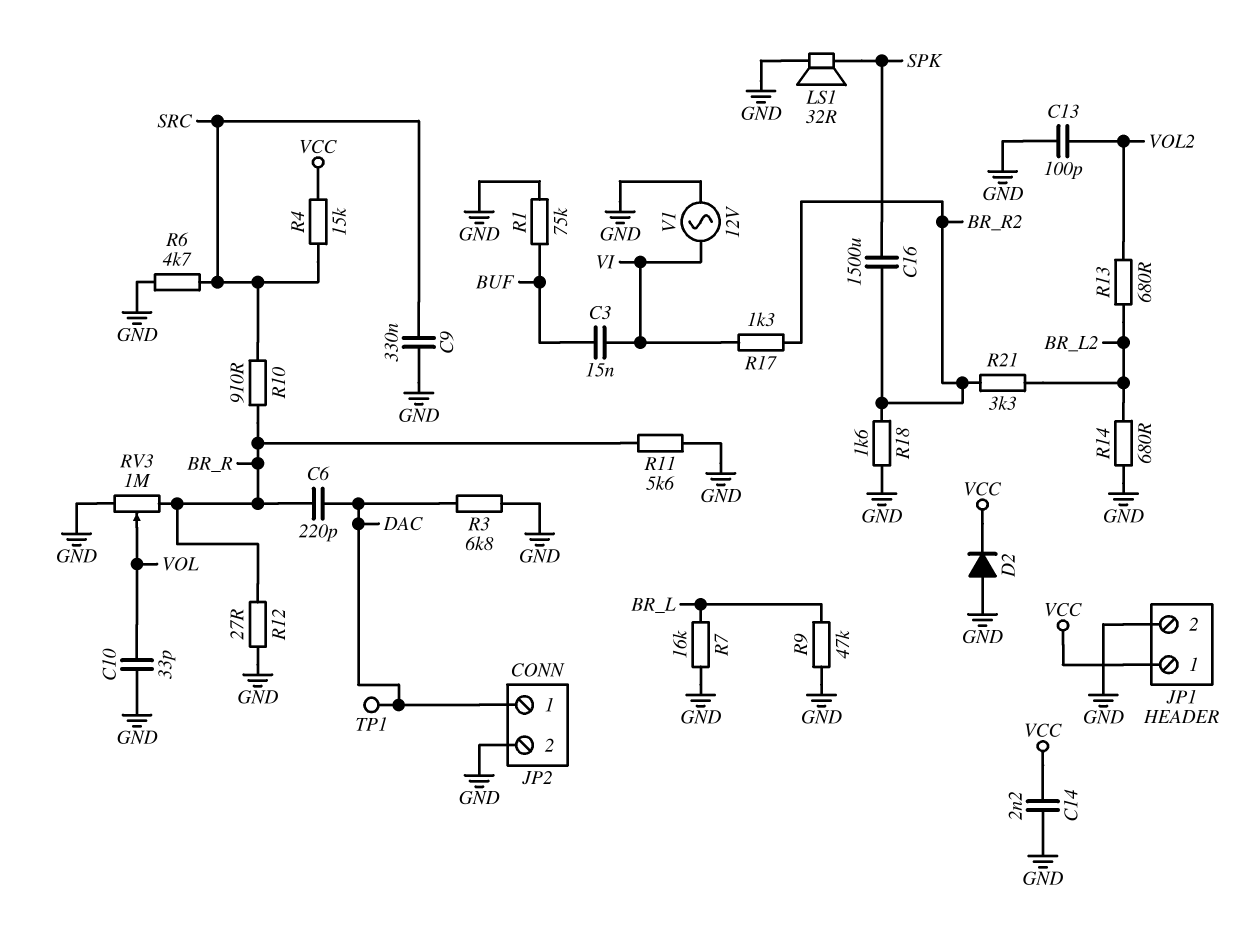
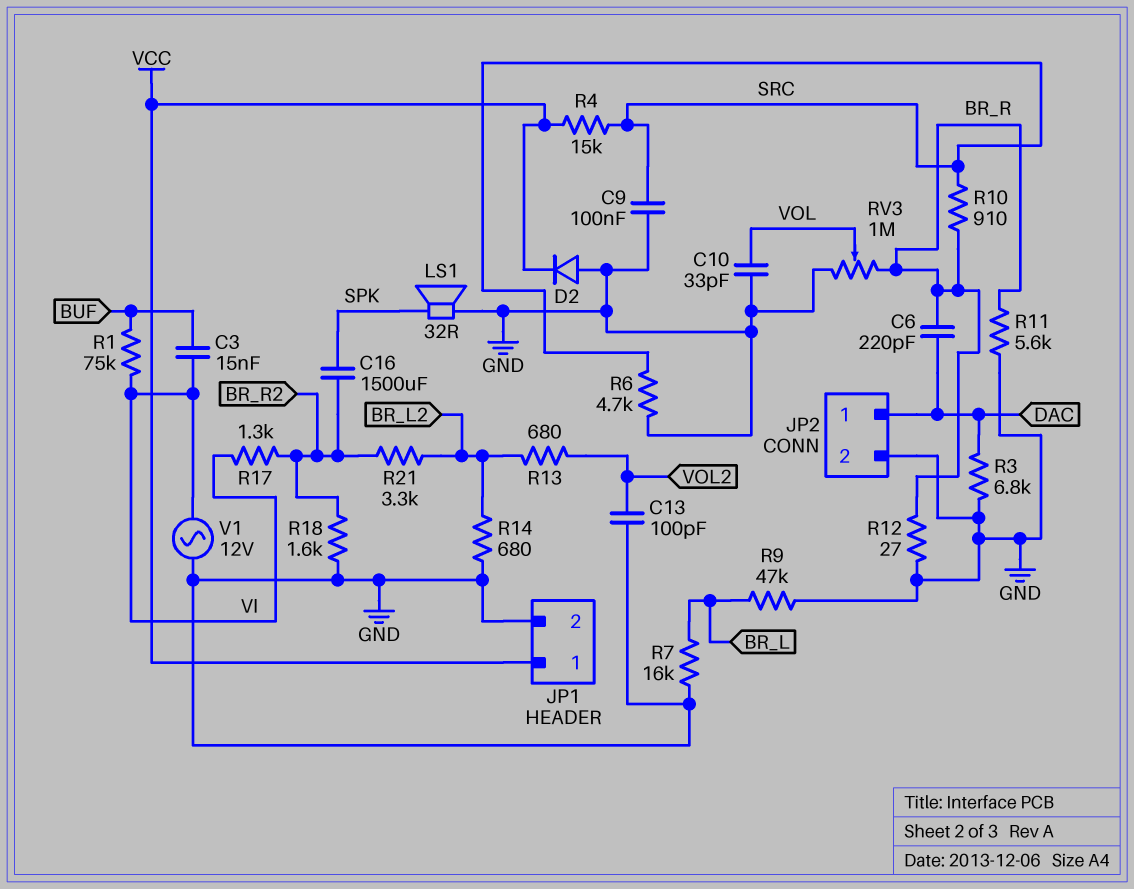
C9: 330nF (GND, SRC) -> 100nF (GND, SRC)
C14: 2.2nF (GND, VCC) -> none
R1: 75k (BUF, GND) -> 75k (BUF, VI)
TP1: test point (DAC) -> none

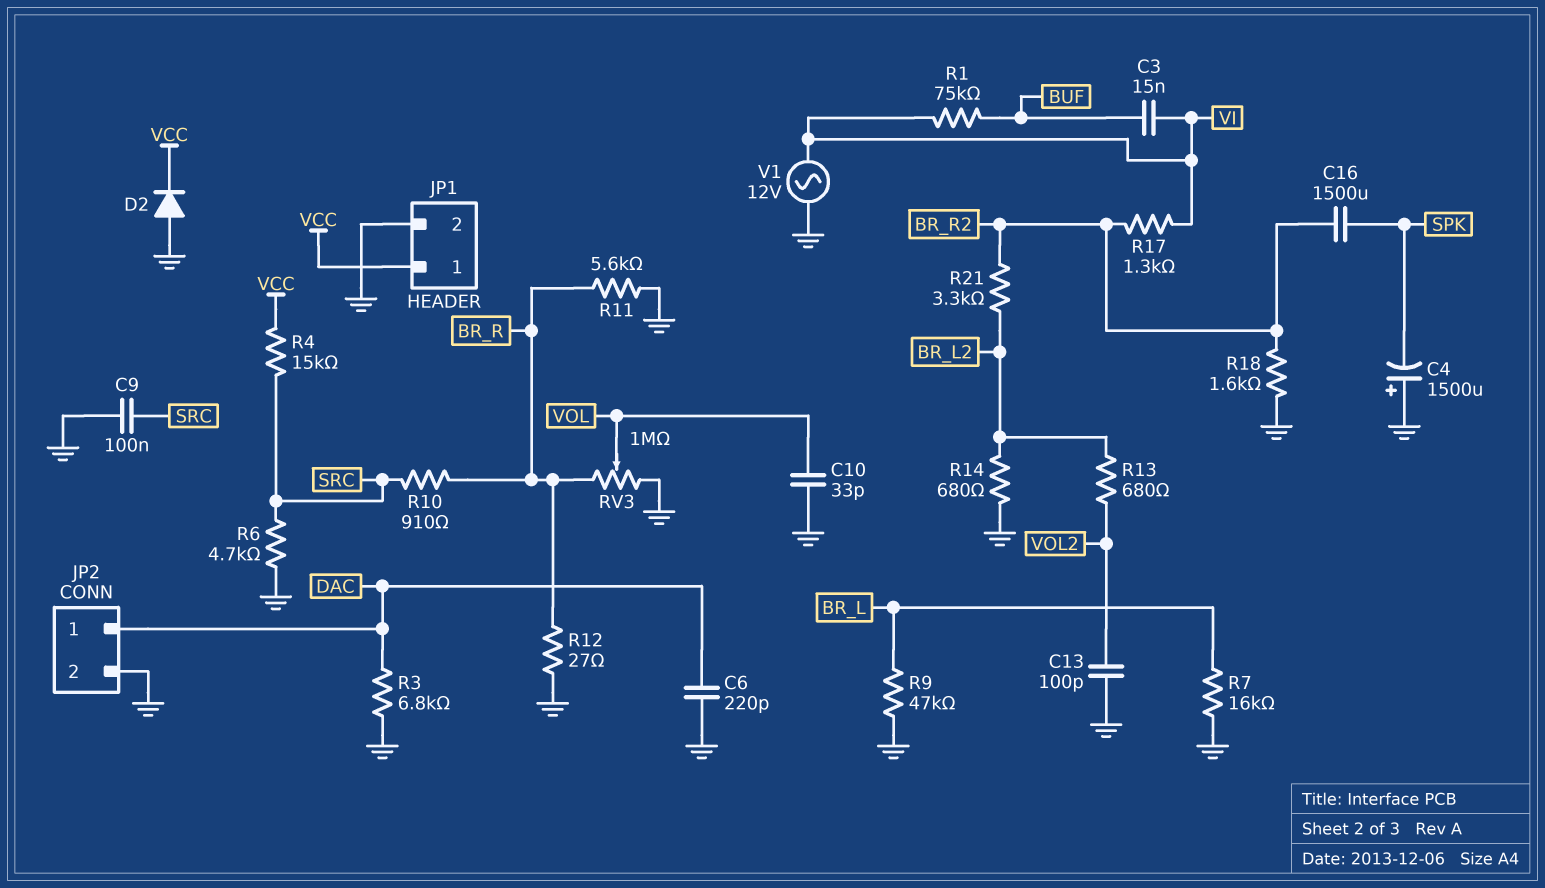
C4: none -> 1500uF (plus GND, minus SPK)
C6: 220pF (BR_R, DAC) -> 220pF (DAC, GND)
LS1: speaker 32R (GND, SPK) -> none

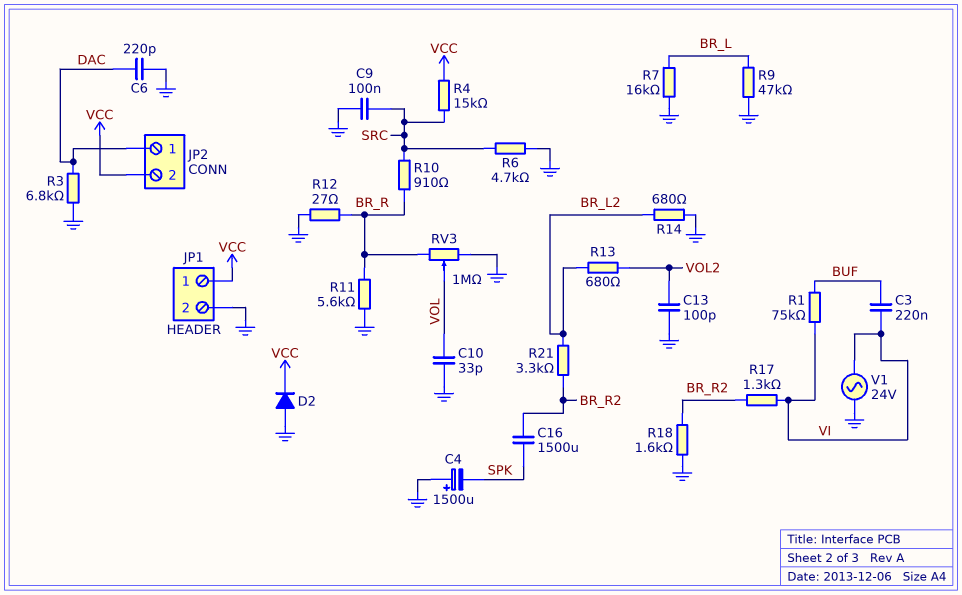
C3: 15nF (BUF, VI) -> 220nF (BUF, VI)
JP2 pin 2: GND -> VCC
V1: AC 12V (GND, VI) -> AC 24V (GND, VI)

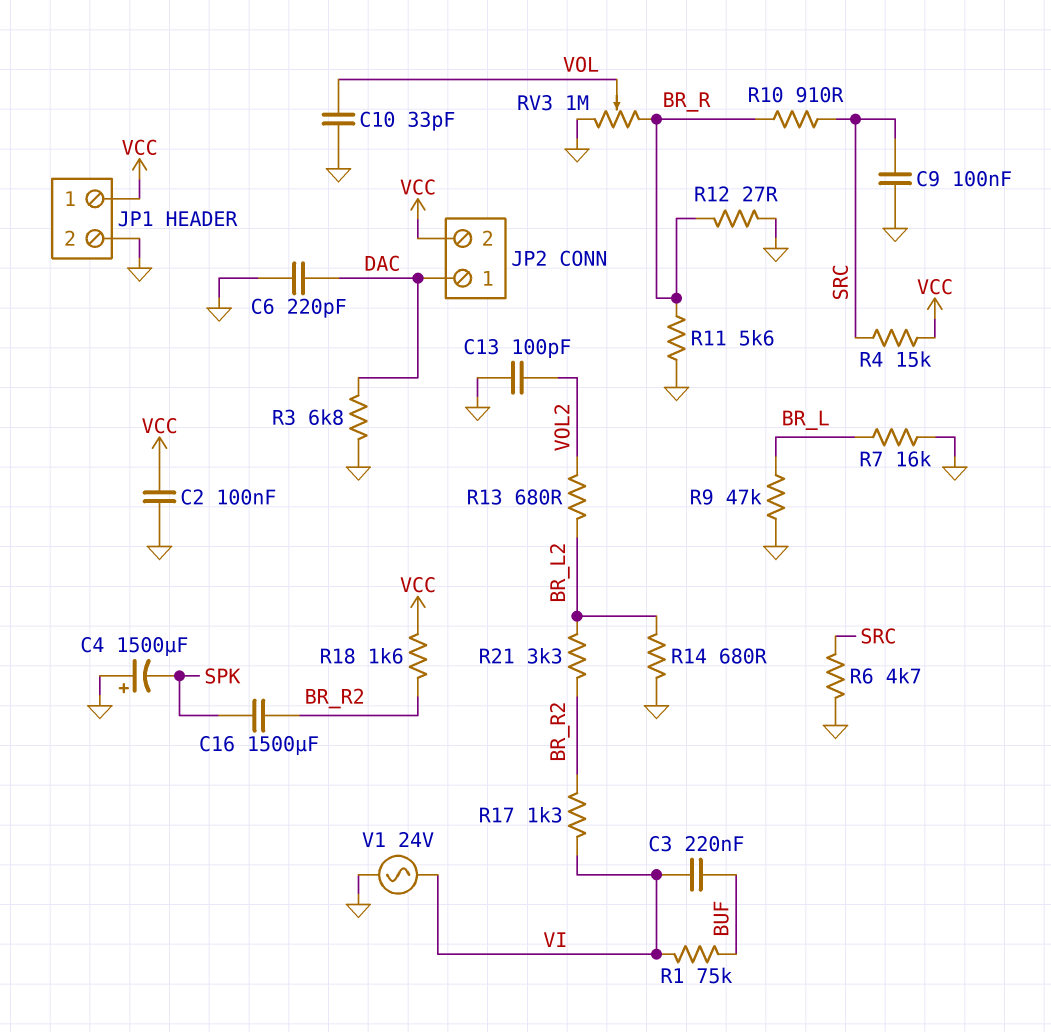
C2: none -> 100nF (GND, VCC)
D2: diode (A GND, K VCC) -> none
R18: 1.6k (BR_R2, GND) -> 1.6k (BR_R2, VCC)

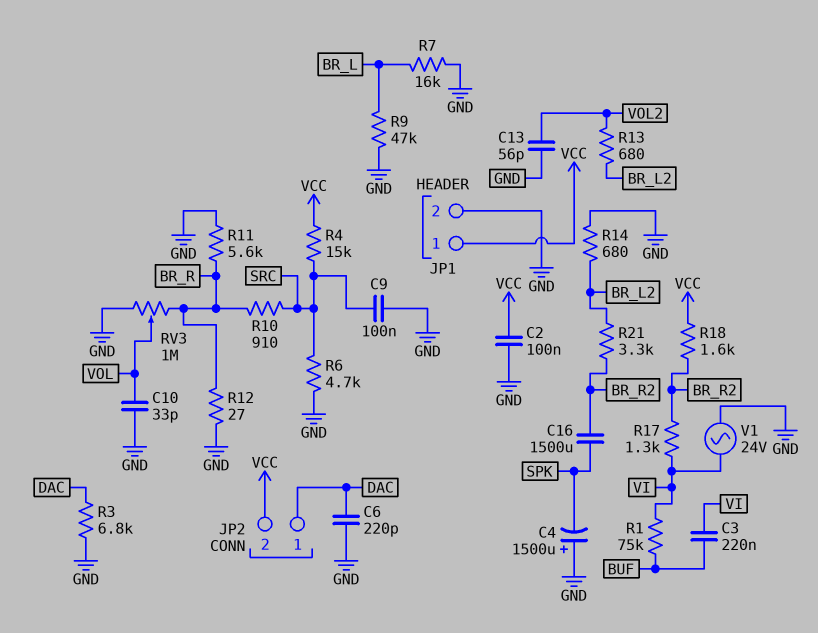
C13: 100pF (GND, VOL2) -> 56pF (GND, VOL2)

